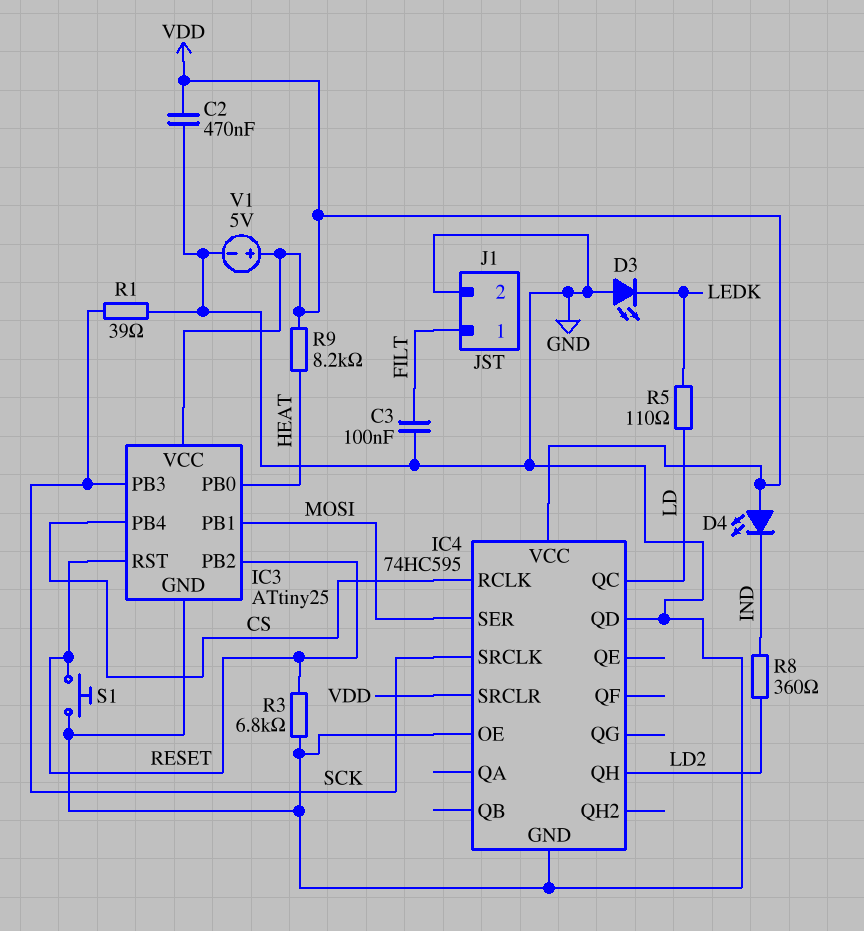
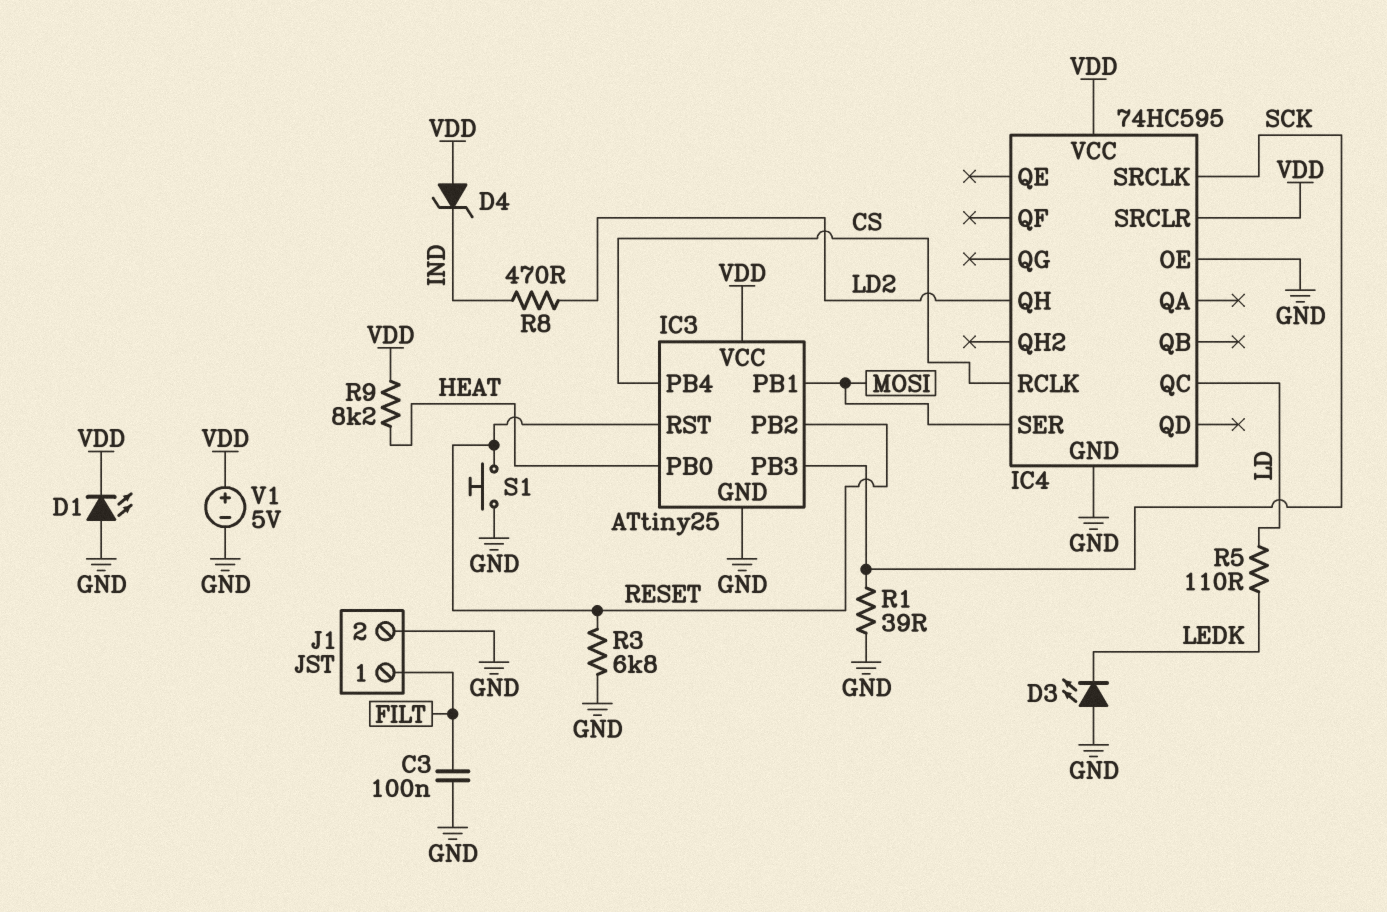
C2: 470nF (GND, VDD) -> none
D1: none -> LED (A GND, K VDD)
D4: LED (A VDD, K IND) -> zener (A VDD, K IND)
IC4 pin QD: GND -> none
R8: 360 (IND, LD2) -> 470 (IND, LD2)

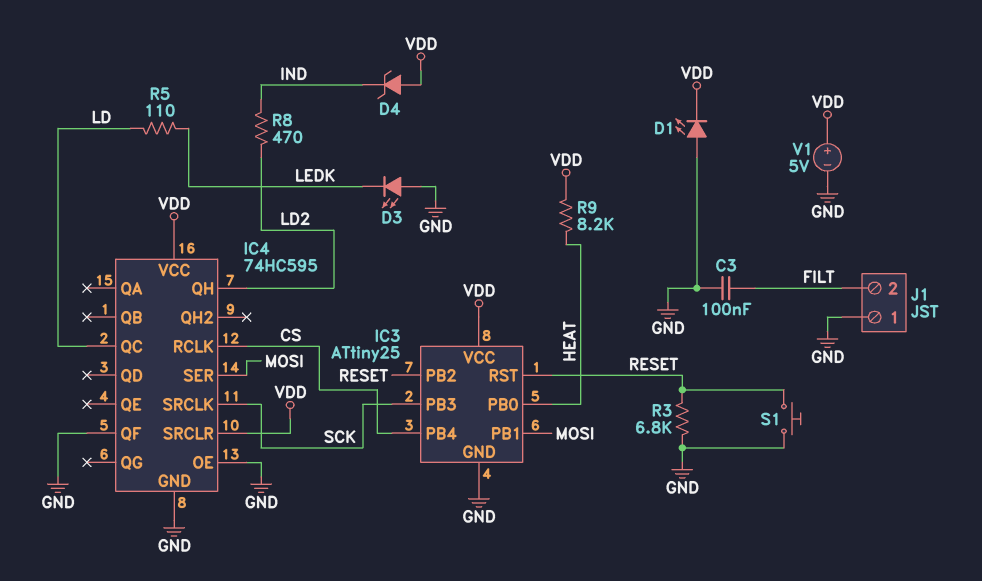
IC4 pin QF: none -> GND
J1 pin 1: FILT -> GND
J1 pin 2: GND -> FILT
R1: 39 (GND, SCK) -> none

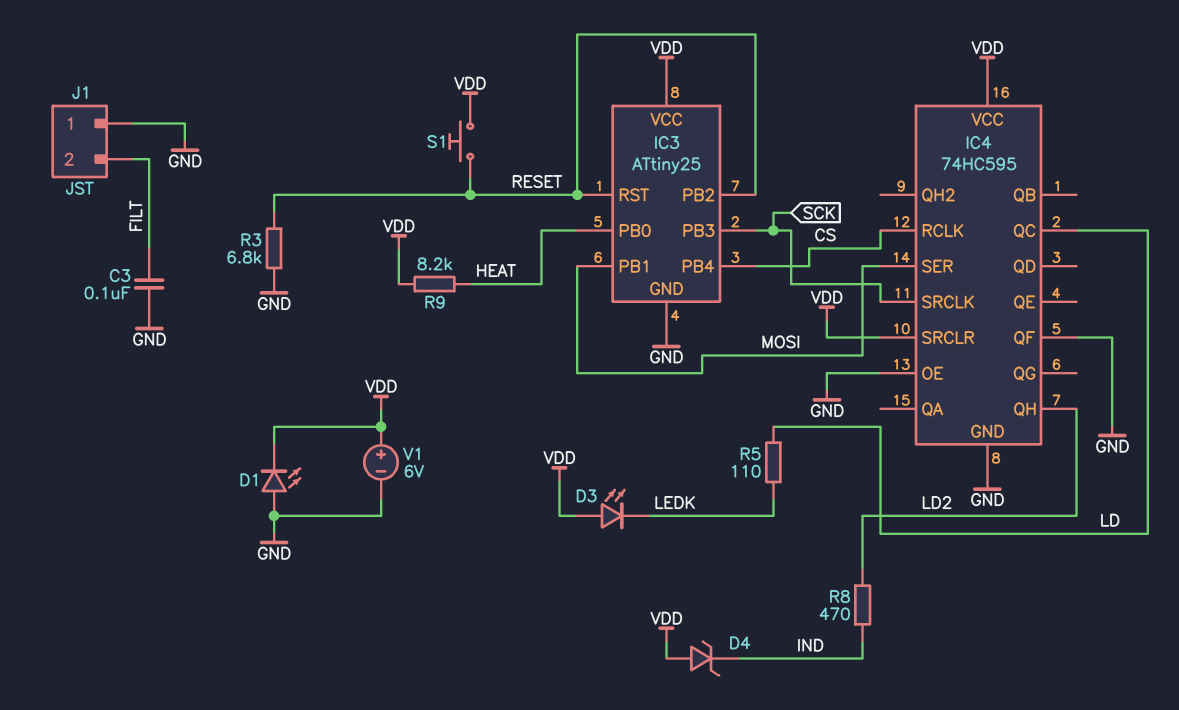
D3: LED (A GND, K LEDK) -> LED (A VDD, K LEDK)
S1: button (GND, RESET) -> button (RESET, VDD)
V1: 5V (plus VDD, minus GND) -> 6V (plus VDD, minus GND)

